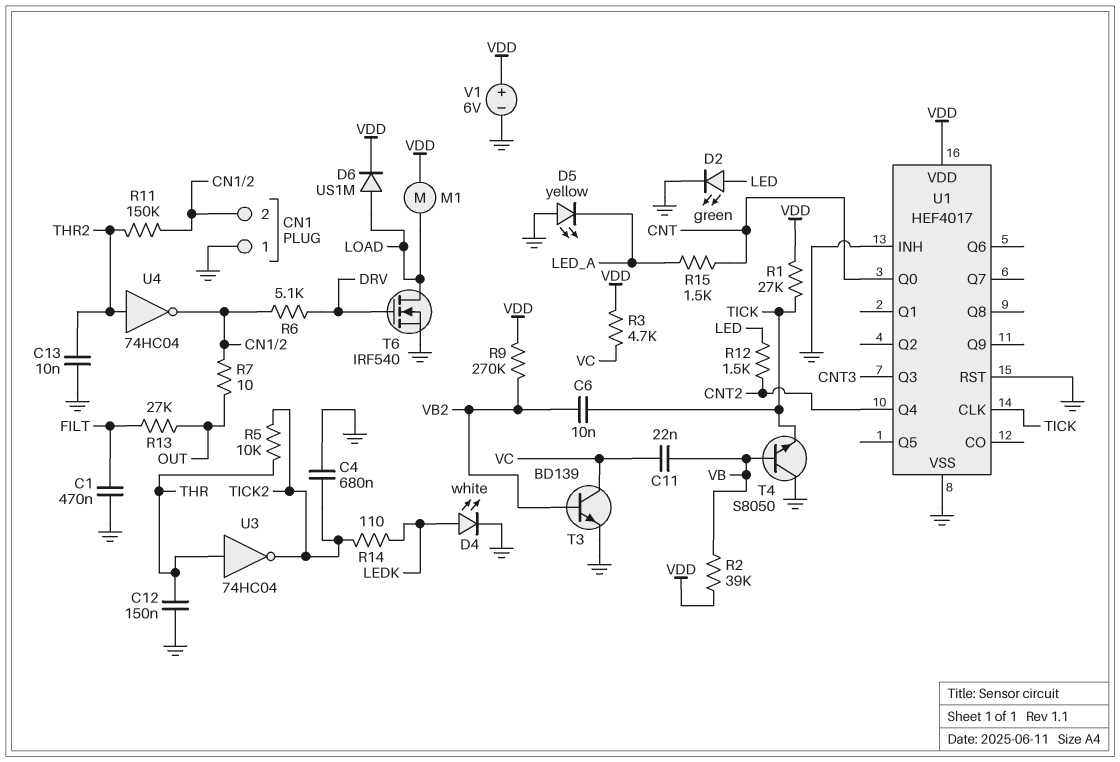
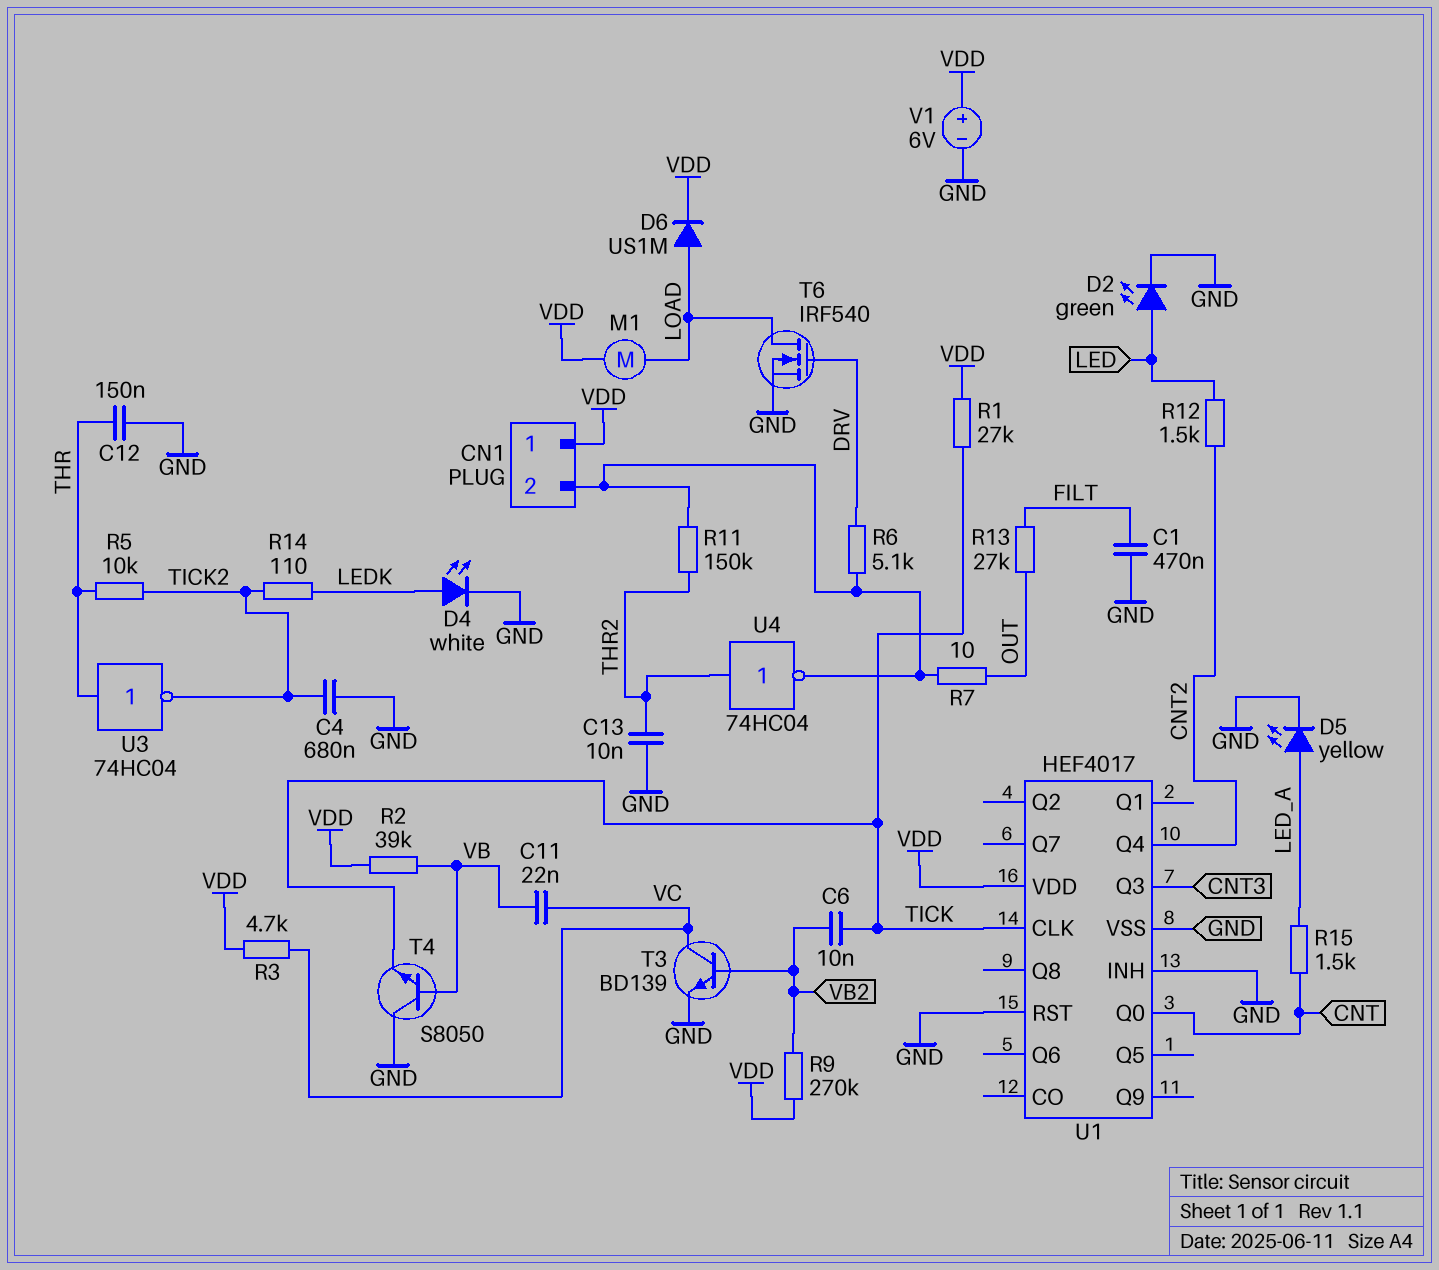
CN1 pin 1: GND -> VDD
D5: LED yellow (A GND, K LED_A) -> LED yellow (A LED_A, K GND)

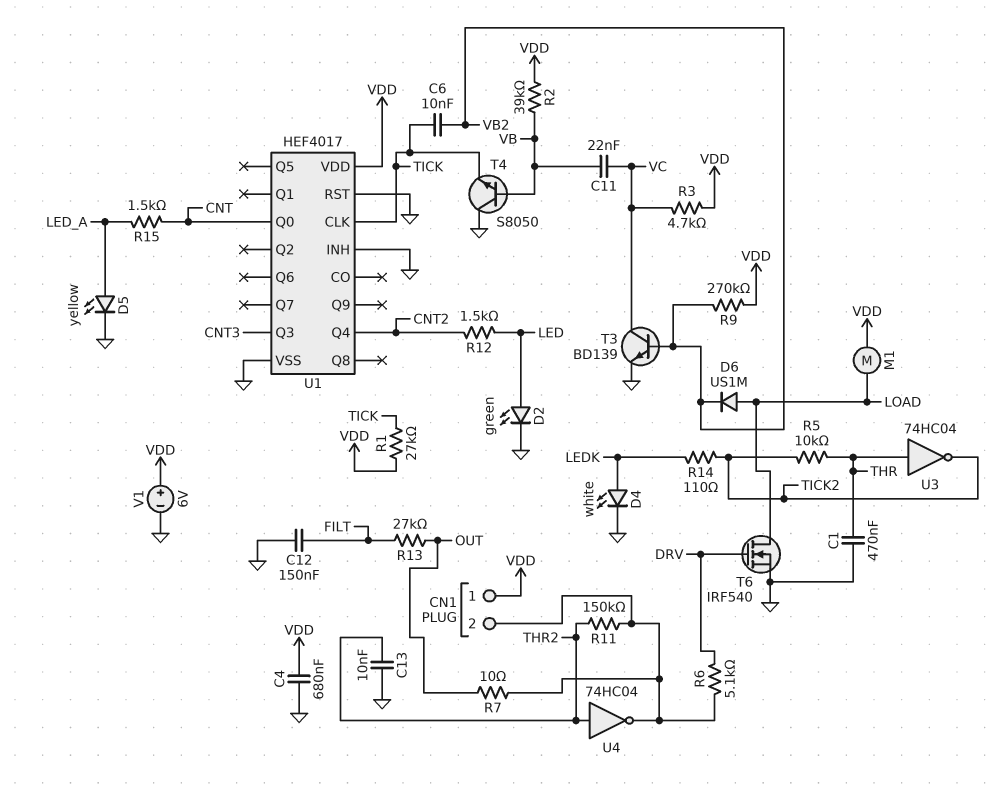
C1: 470nF (FILT, GND) -> 470nF (GND, THR)
C4: 680nF (GND, TICK2) -> 680nF (GND, VDD)
C12: 150nF (GND, THR) -> 150nF (FILT, GND)
D6: diode US1M (A LOAD, K VDD) -> diode US1M (A LOAD, K VB2)

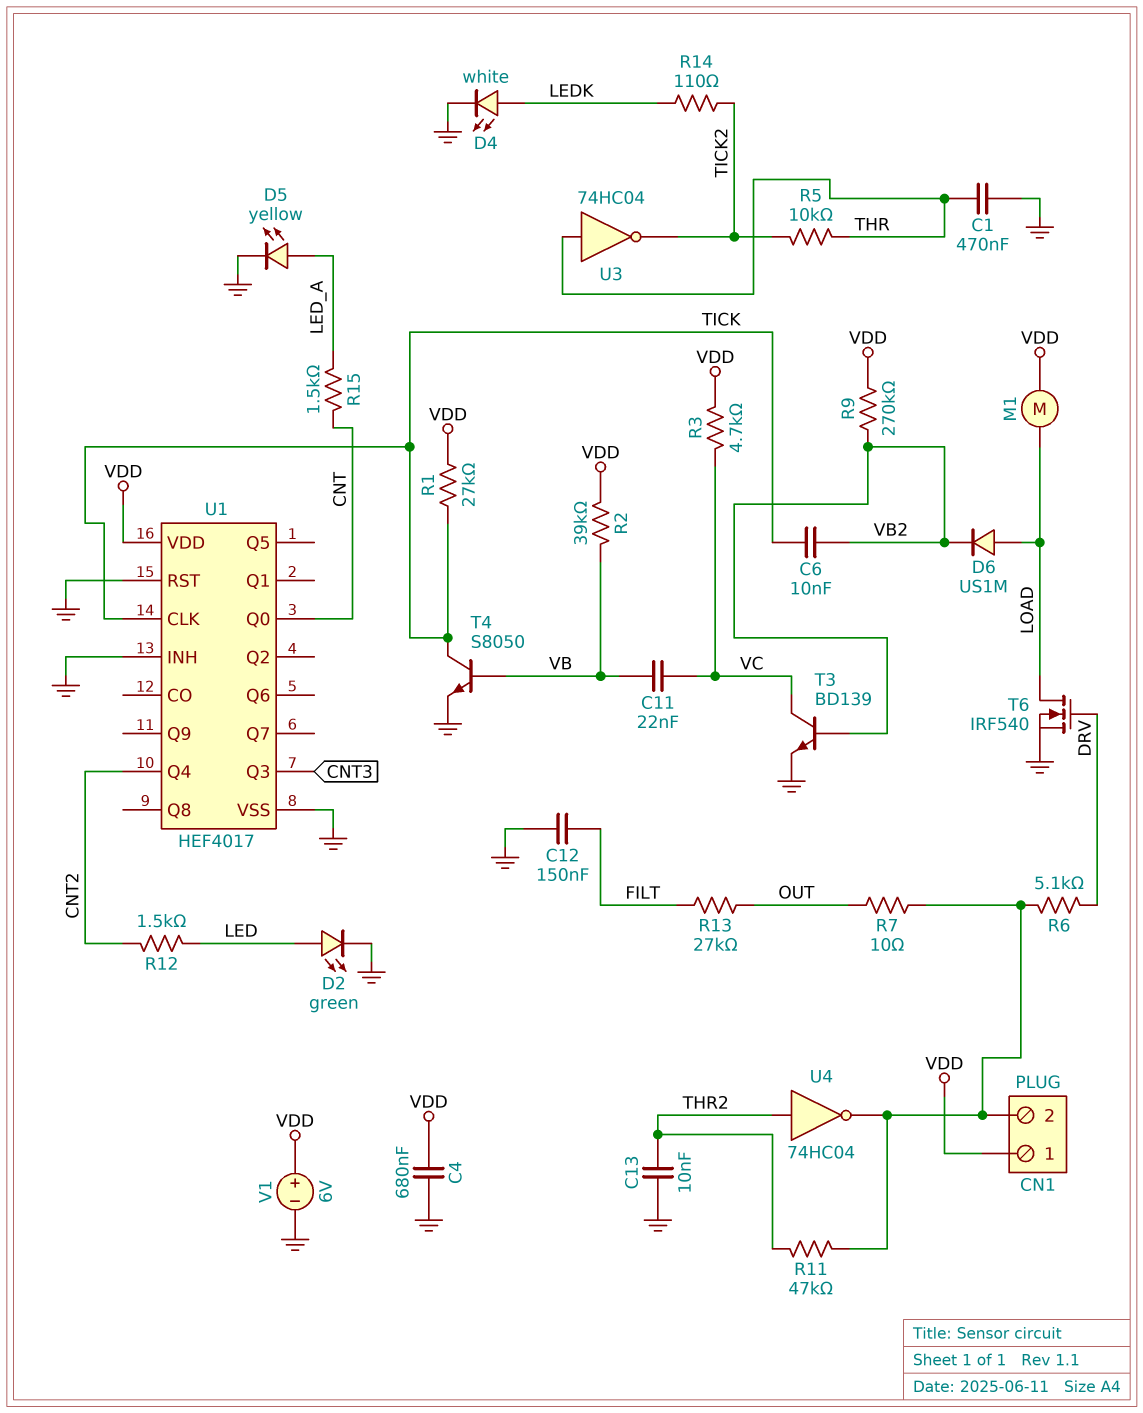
R11: 150k (CN1/2, THR2) -> 47k (CN1/2, THR2)
T4: NPN S8050 (B VB, C GND, E TICK) -> NPN S8050 (B VB, C TICK, E GND)

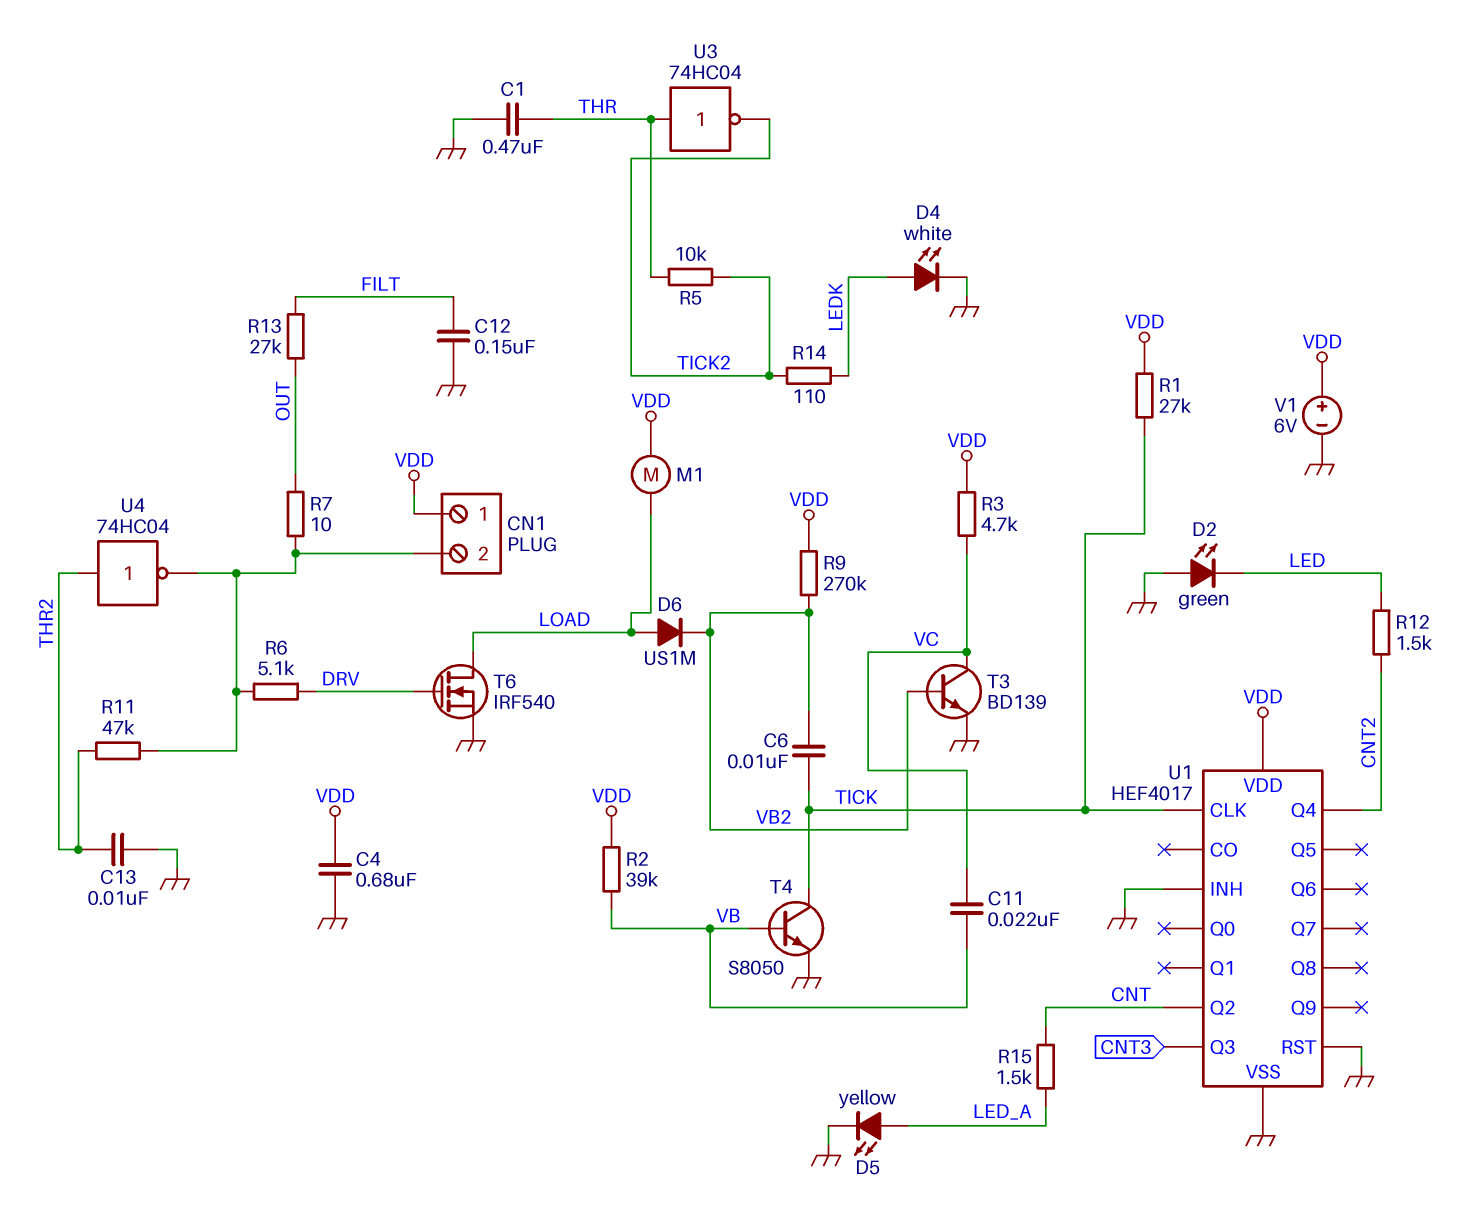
D2: LED green (A LED, K GND) -> LED green (A GND, K LED)
U1 pin Q0: CNT -> none
U1 pin Q2: none -> CNT

